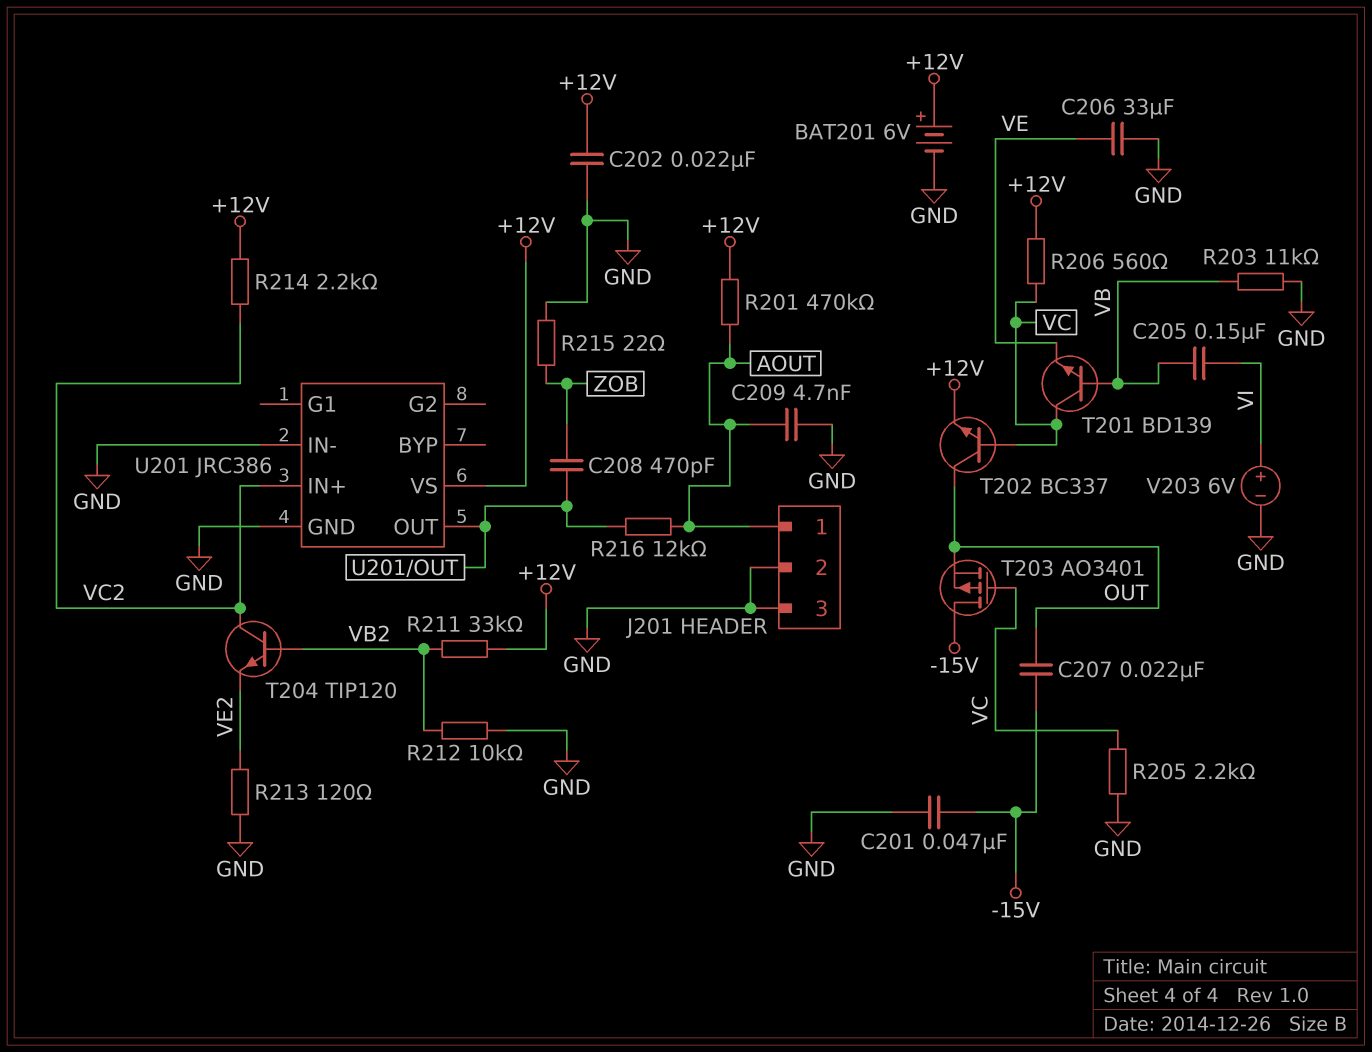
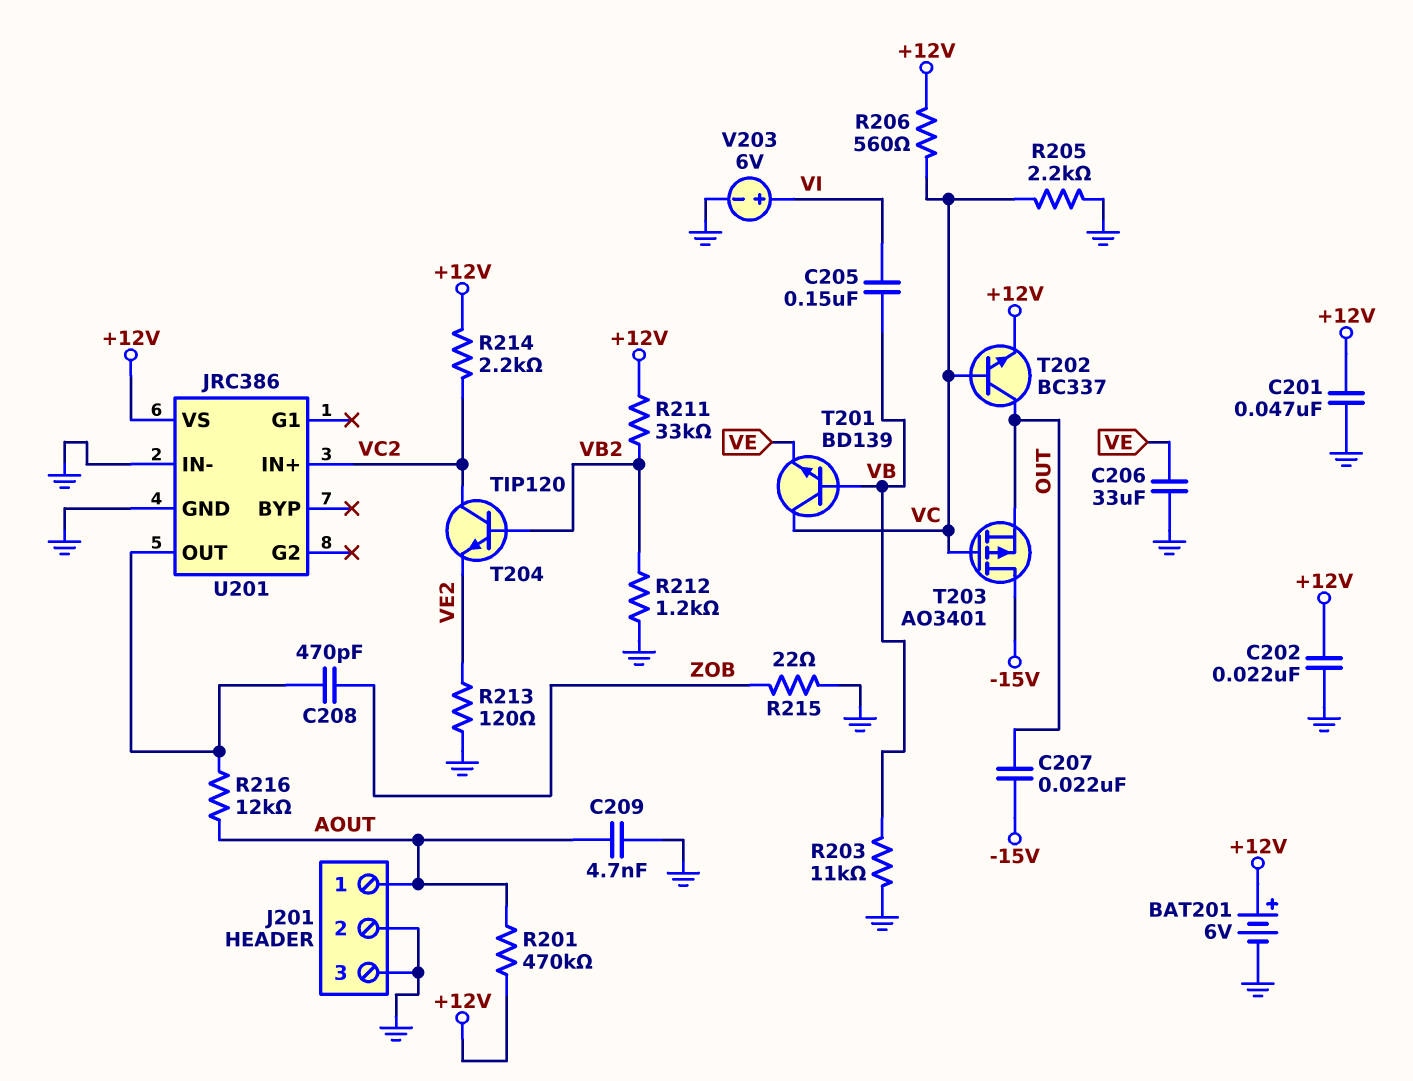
C201: 47nF (-15V, GND) -> 47nF (+12V, GND)
R212: 10k (GND, VB2) -> 1.2k (GND, VB2)

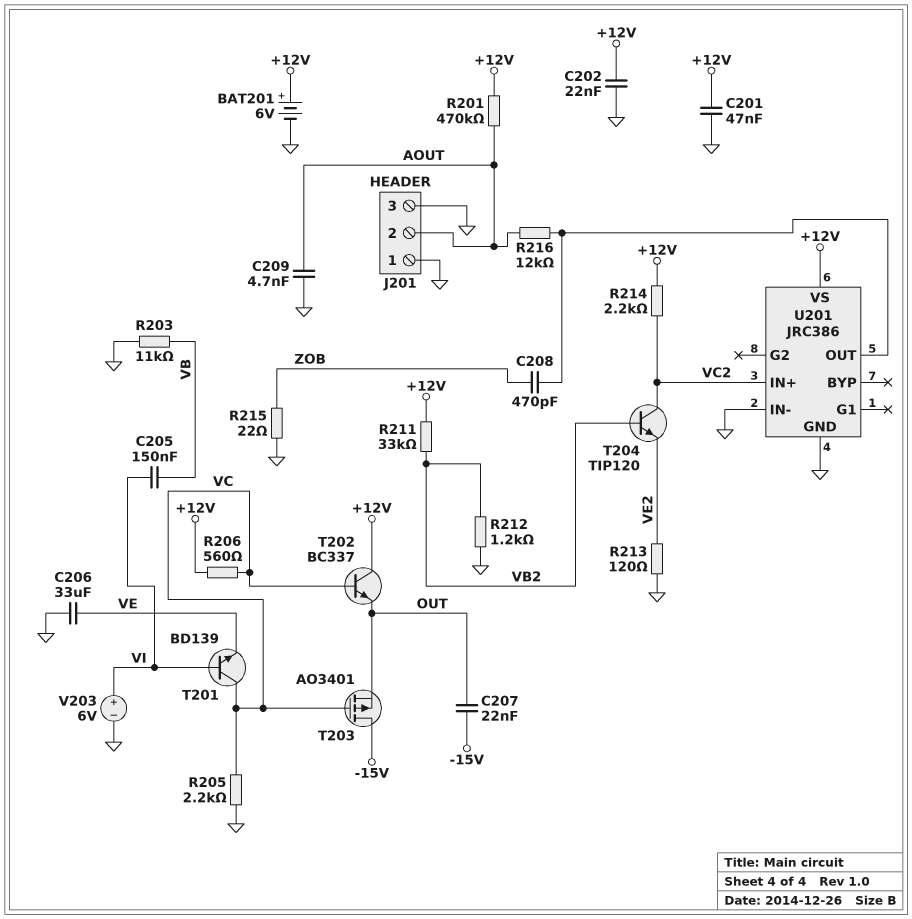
J201 pin 1: AOUT -> GND
J201 pin 2: GND -> AOUT
T201: NPN BD139 (B VB, C VC, E VE) -> NPN BD139 (B VI, C VC, E VE)
T202: NPN BC337 (B VC, C OUT, E +12V) -> NPN BC337 (B VC, C +12V, E OUT)

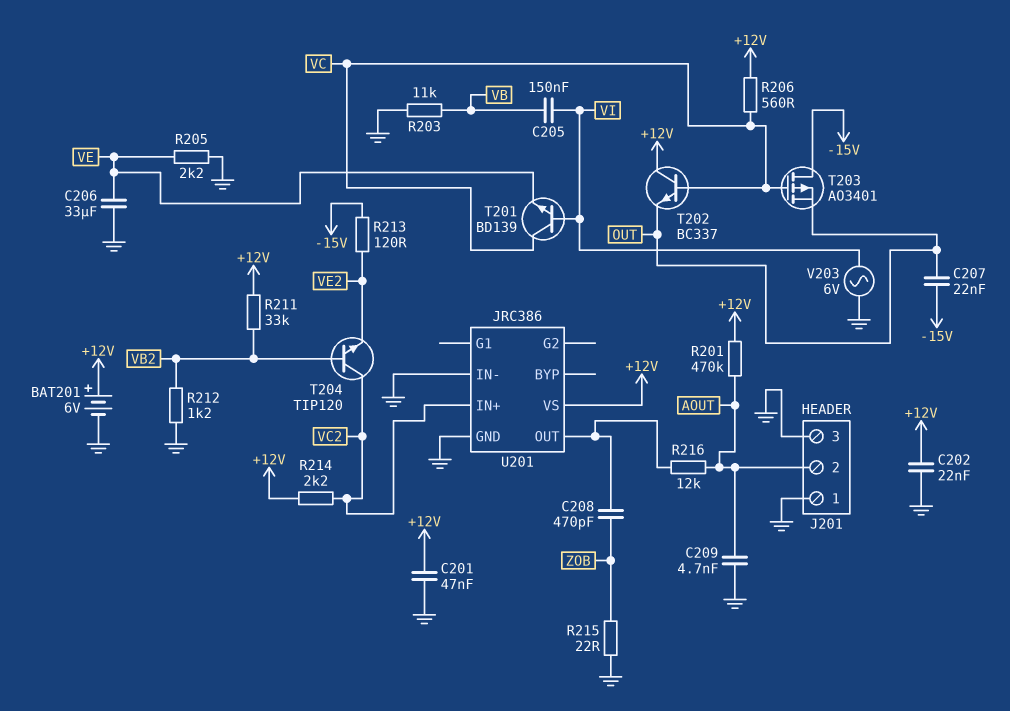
R205: 2.2k (GND, VC) -> 2.2k (GND, VE)
R213: 120 (GND, VE2) -> 120 (-15V, VE2)
V203: 6V (plus VI, minus GND) -> AC 6V (GND, VI)

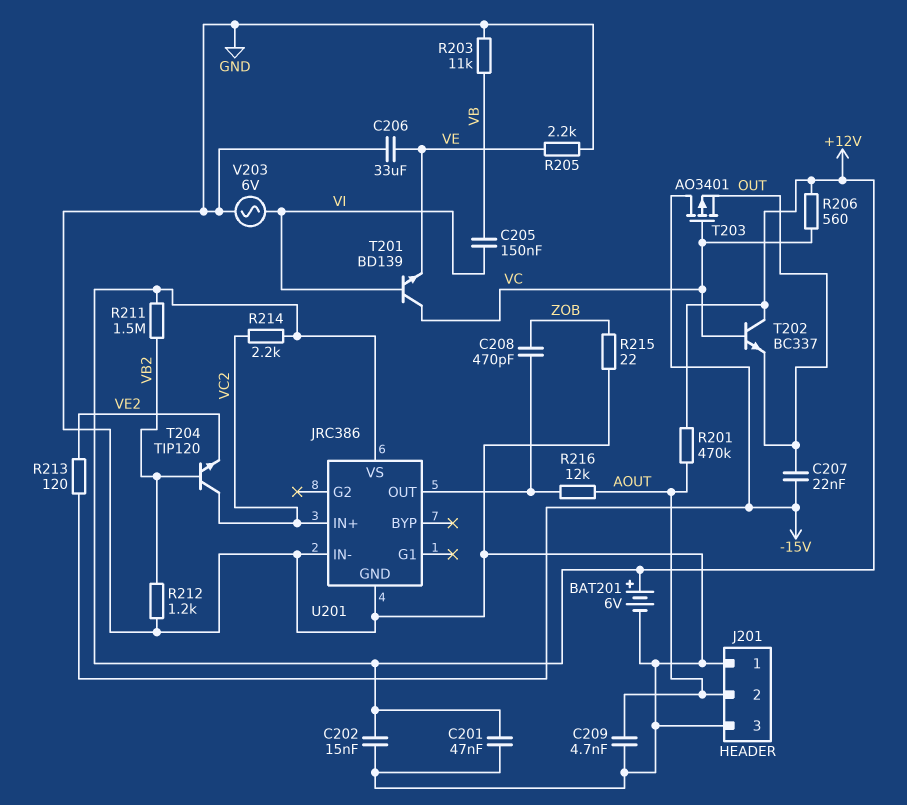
C202: 22nF (+12V, GND) -> 15nF (+12V, GND)
R211: 33k (+12V, VB2) -> 1.5M (+12V, VB2)

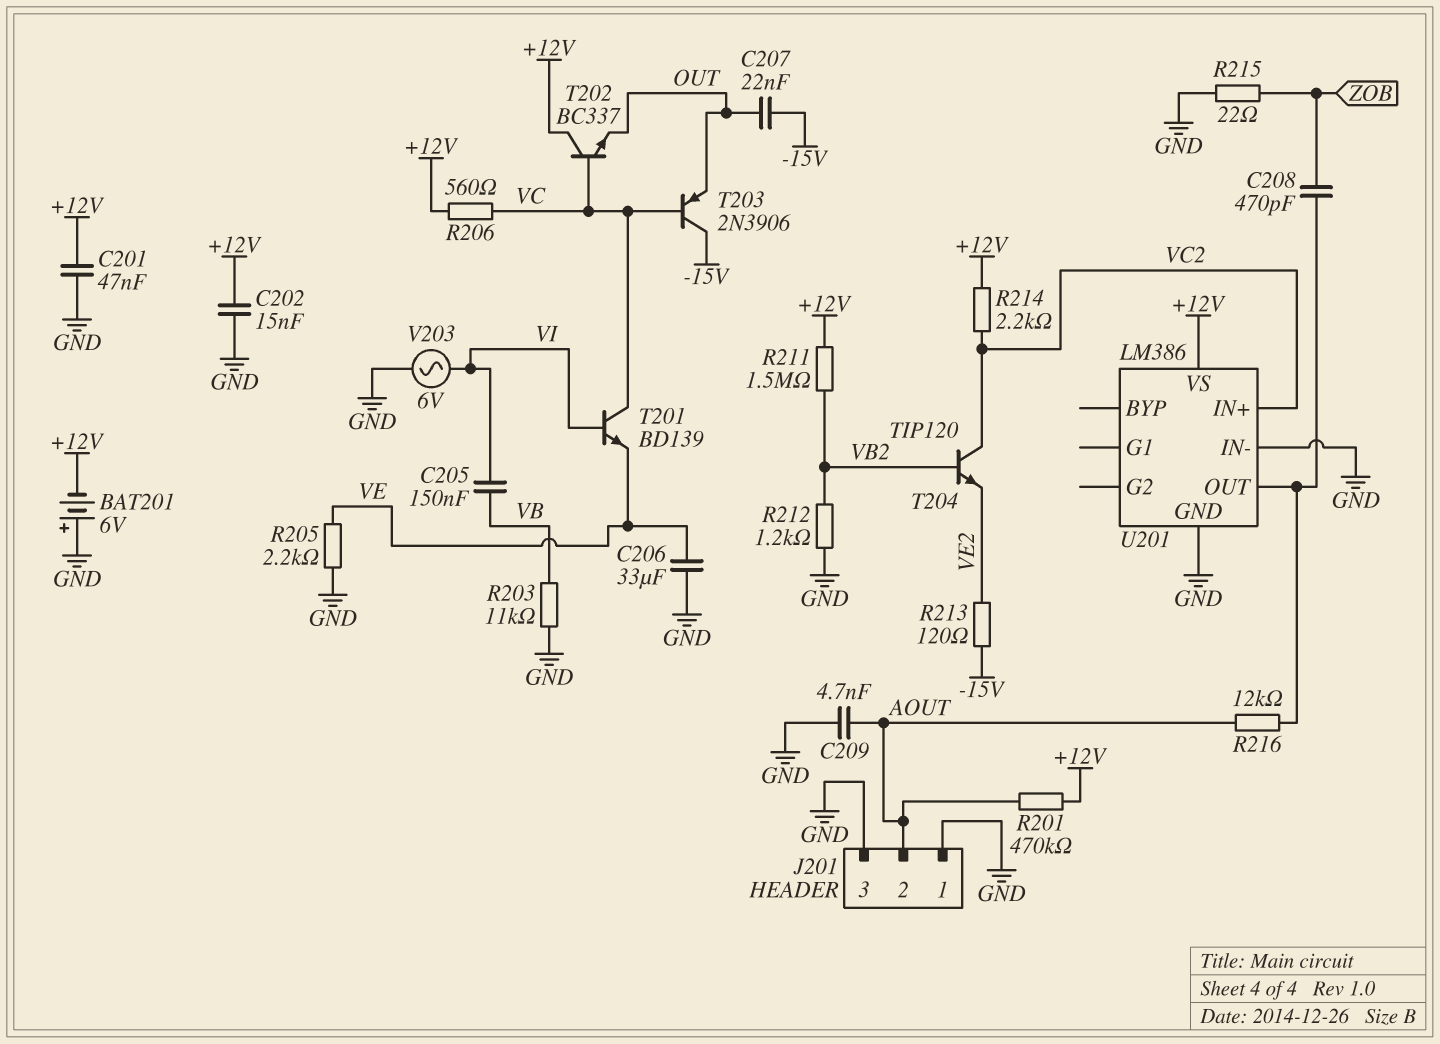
BAT201: 6V (plus +12V, minus GND) -> 6V (plus GND, minus +12V)
T203: PMOS AO3401 (G VC, D -15V, S OUT) -> PNP 2N3906 (B VC, C -15V, E OUT)
U201: JRC386 -> LM386

